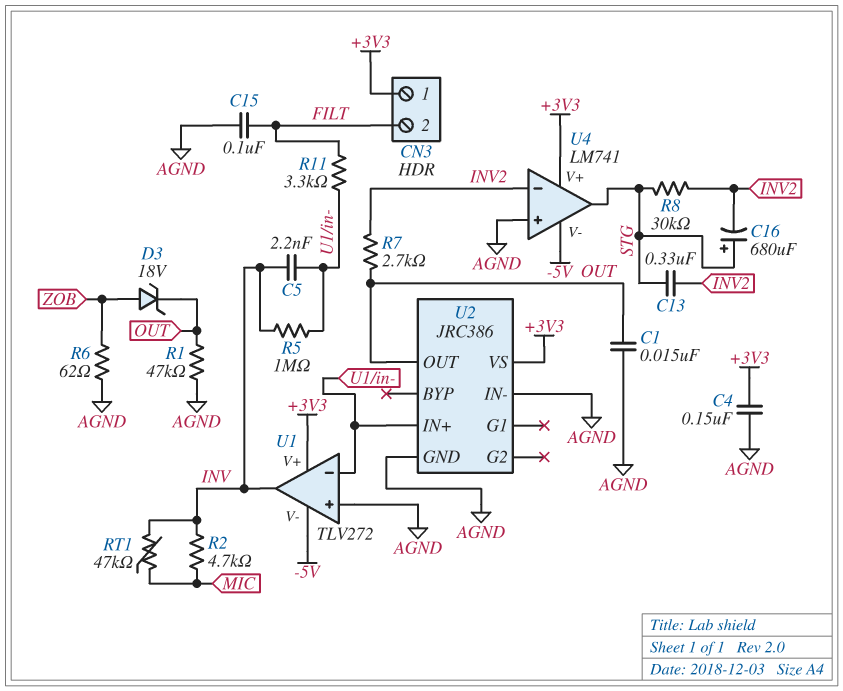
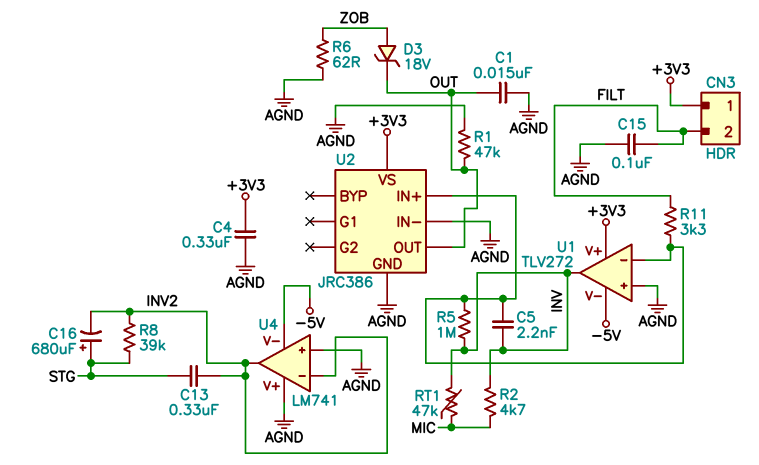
C4: 150nF (+3V3, AGND) -> 330nF (+3V3, AGND)
R7: 2.7k (INV2, OUT) -> none
R8: 30k (INV2, STG) -> 39k (INV2, STG)
U4 pin V+: +3V3 -> AGND
U4 pin out: STG -> INV2

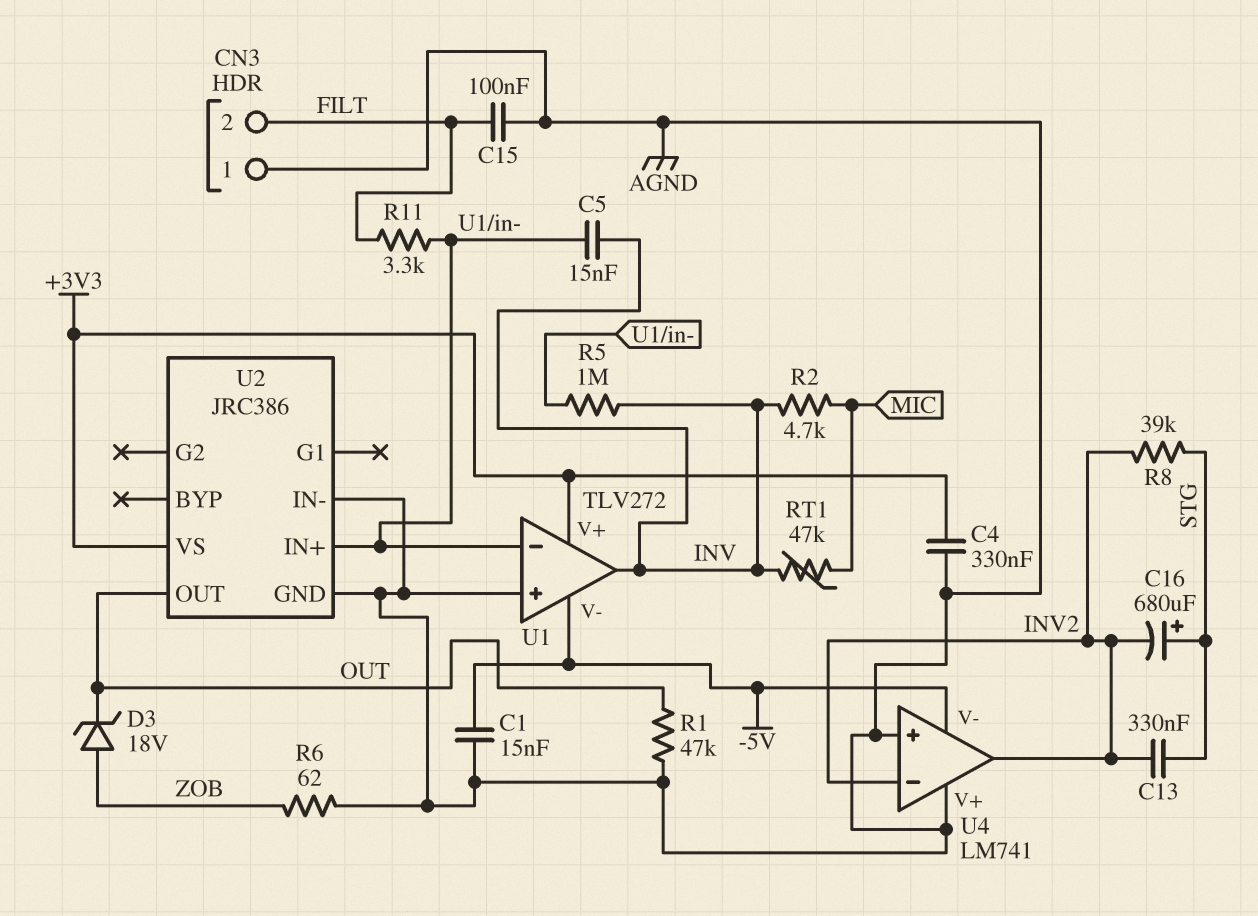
C1: 15nF (AGND, OUT) -> 15nF (-5V, AGND)
C5: 2.2nF (INV, U1/in-) -> 15nF (INV, U1/in-)
CN3 pin 1: +3V3 -> AGND

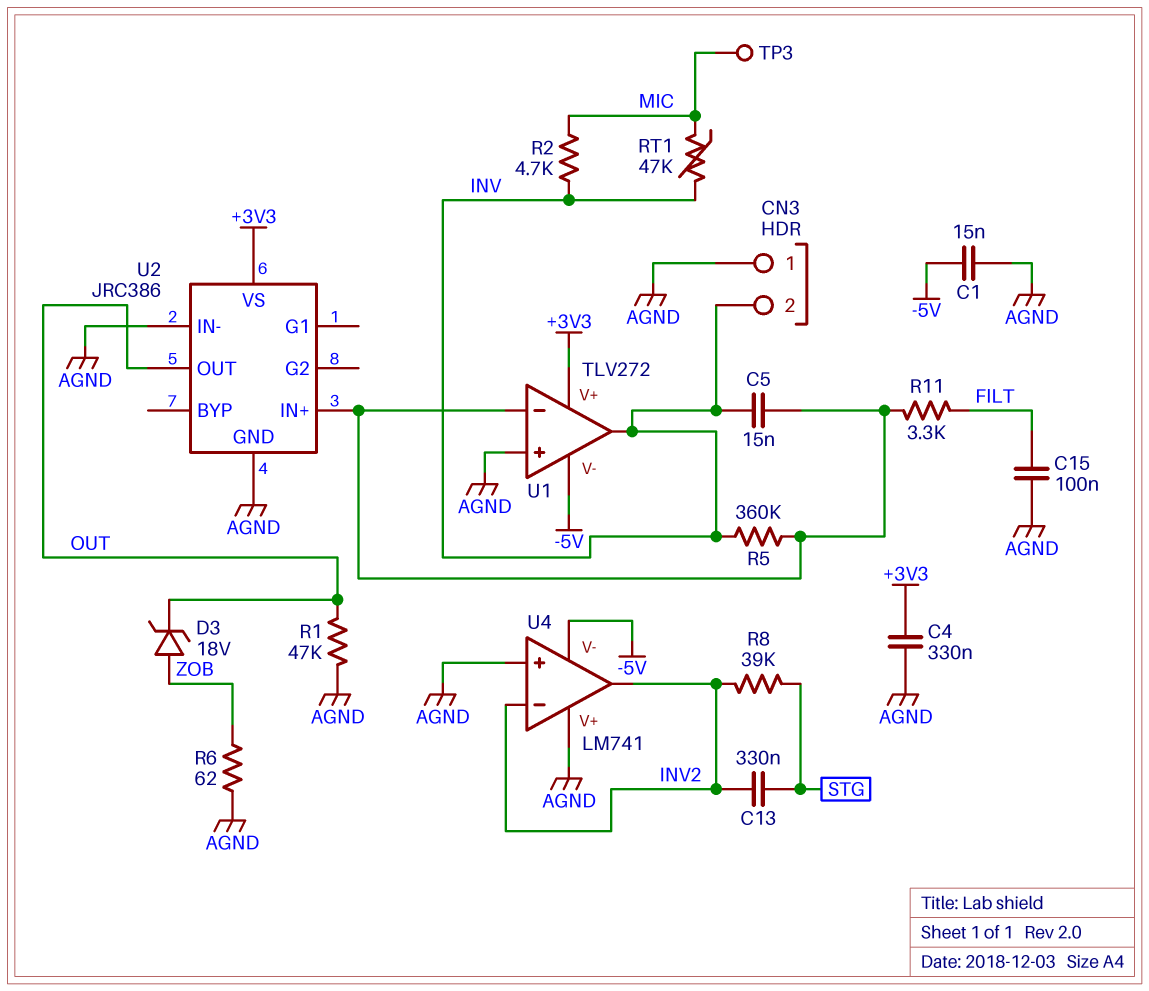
C16: 680uF (plus STG, minus INV2) -> none
CN3 pin 2: FILT -> INV
R5: 1M (INV, U1/in-) -> 360k (INV, U1/in-)
TP3: none -> test point (MIC)

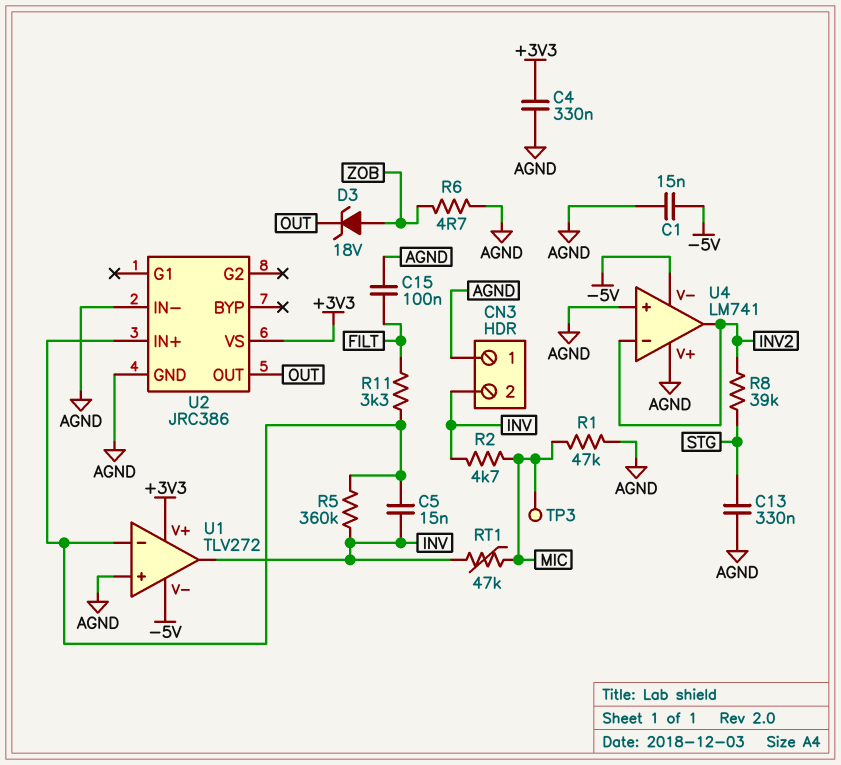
C13: 330nF (INV2, STG) -> 330nF (AGND, STG)
R1: 47k (AGND, OUT) -> 47k (AGND, MIC)
R6: 62 (AGND, ZOB) -> 4.7 (AGND, ZOB)

